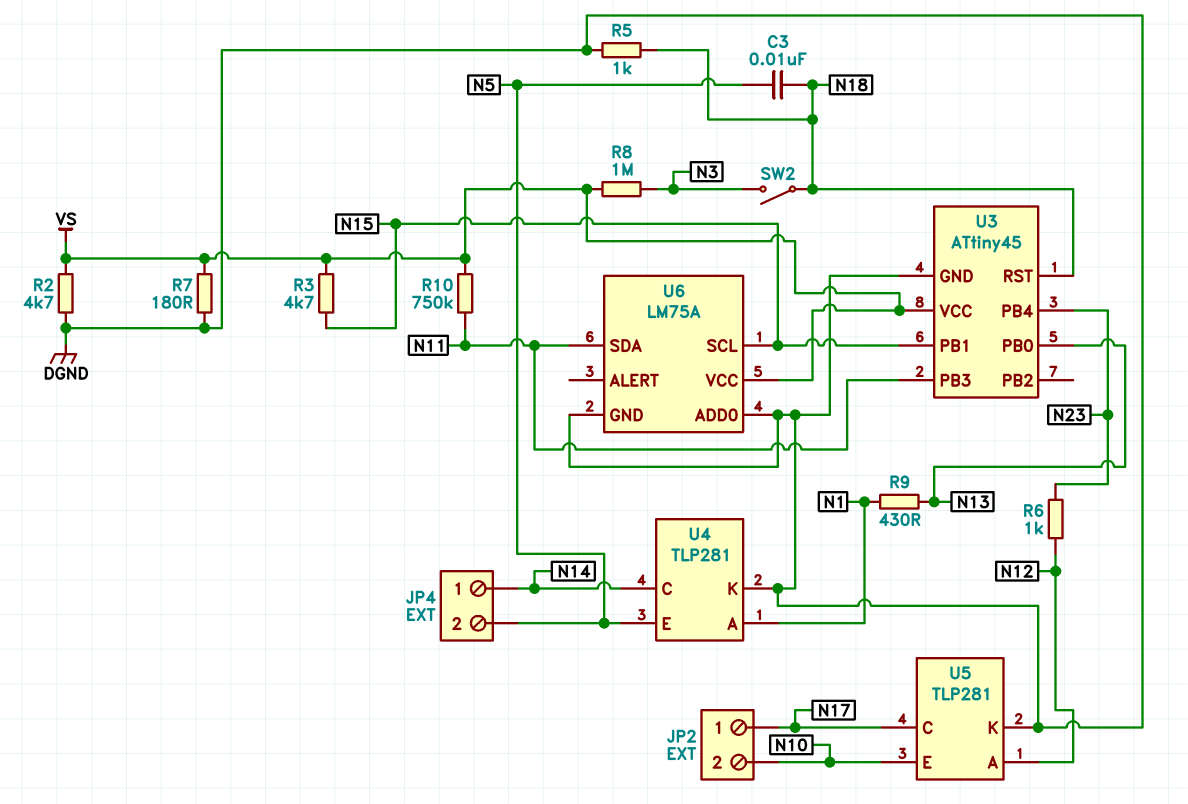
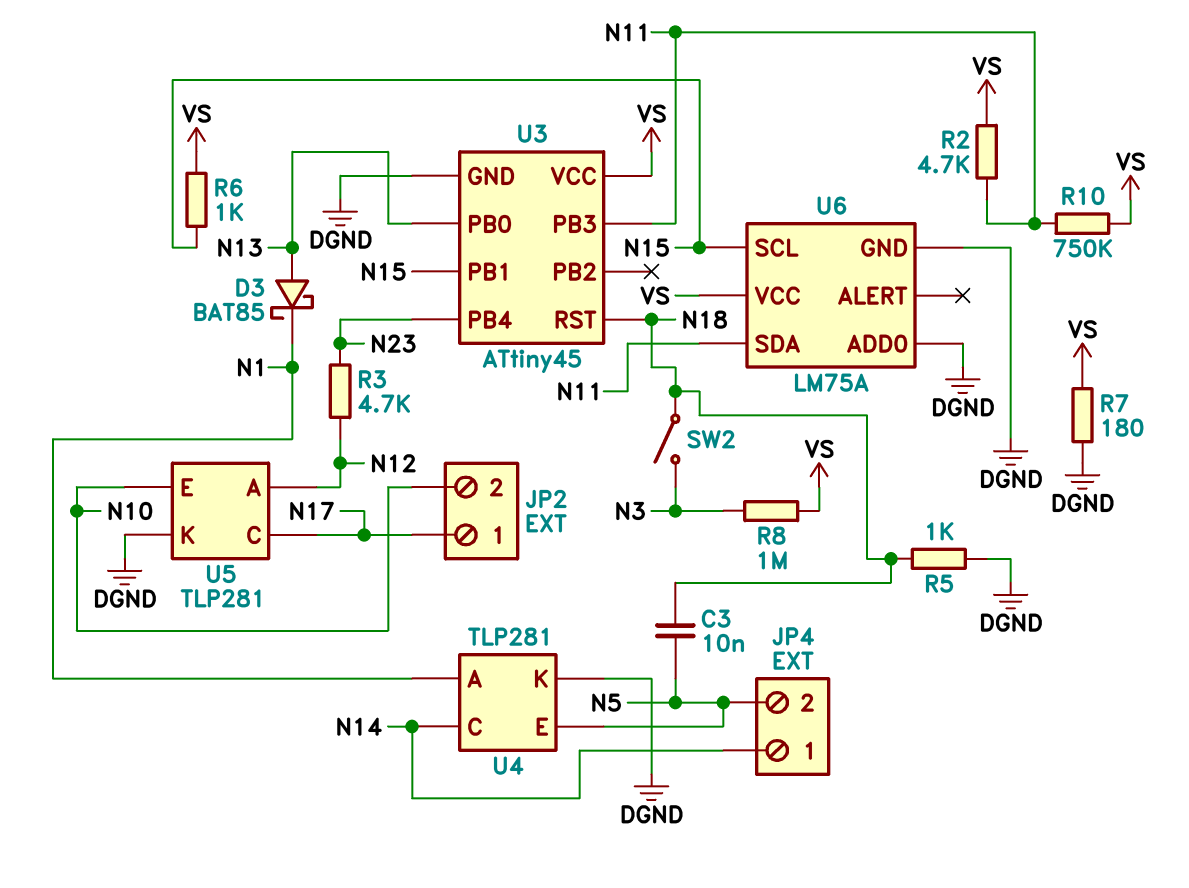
D3: none -> schottky BAT85 (A N13, K N1)
R2: 4.7k (DGND, VS) -> 4.7k (N11, VS)
R3: 4.7k (N15, VS) -> 4.7k (N12, N23)
R6: 1k (N12, N23) -> 1k (N15, VS)
R9: 430 (N1, N13) -> none

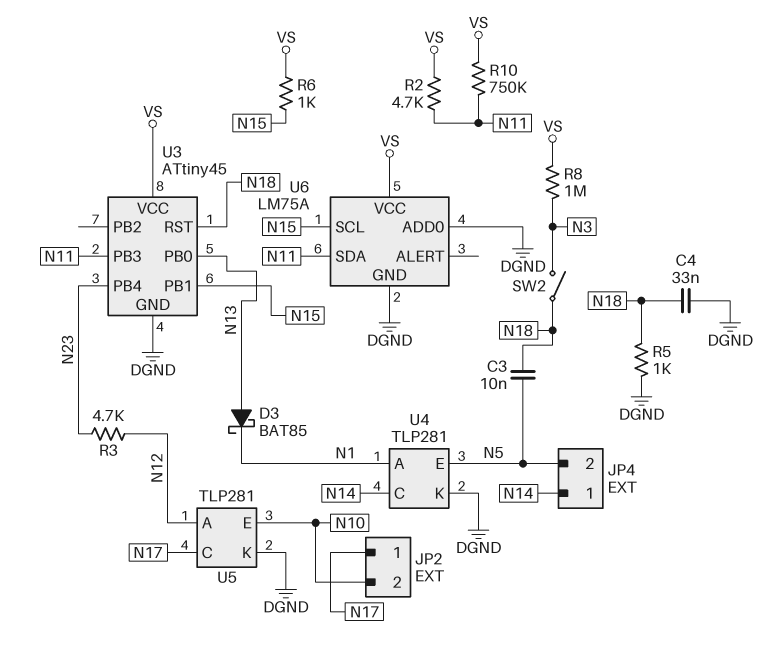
C4: none -> 33nF (DGND, N18)
R7: 180 (DGND, VS) -> none

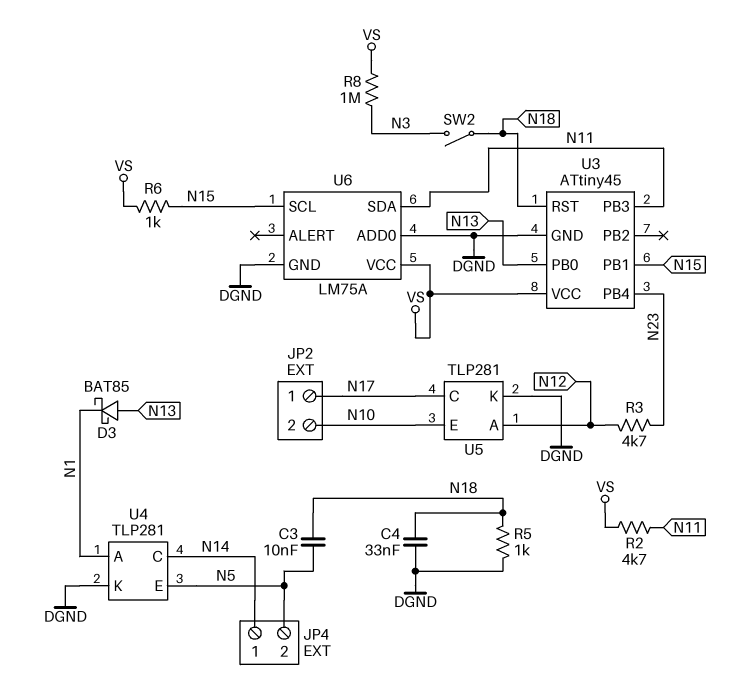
R10: 750k (N11, VS) -> none

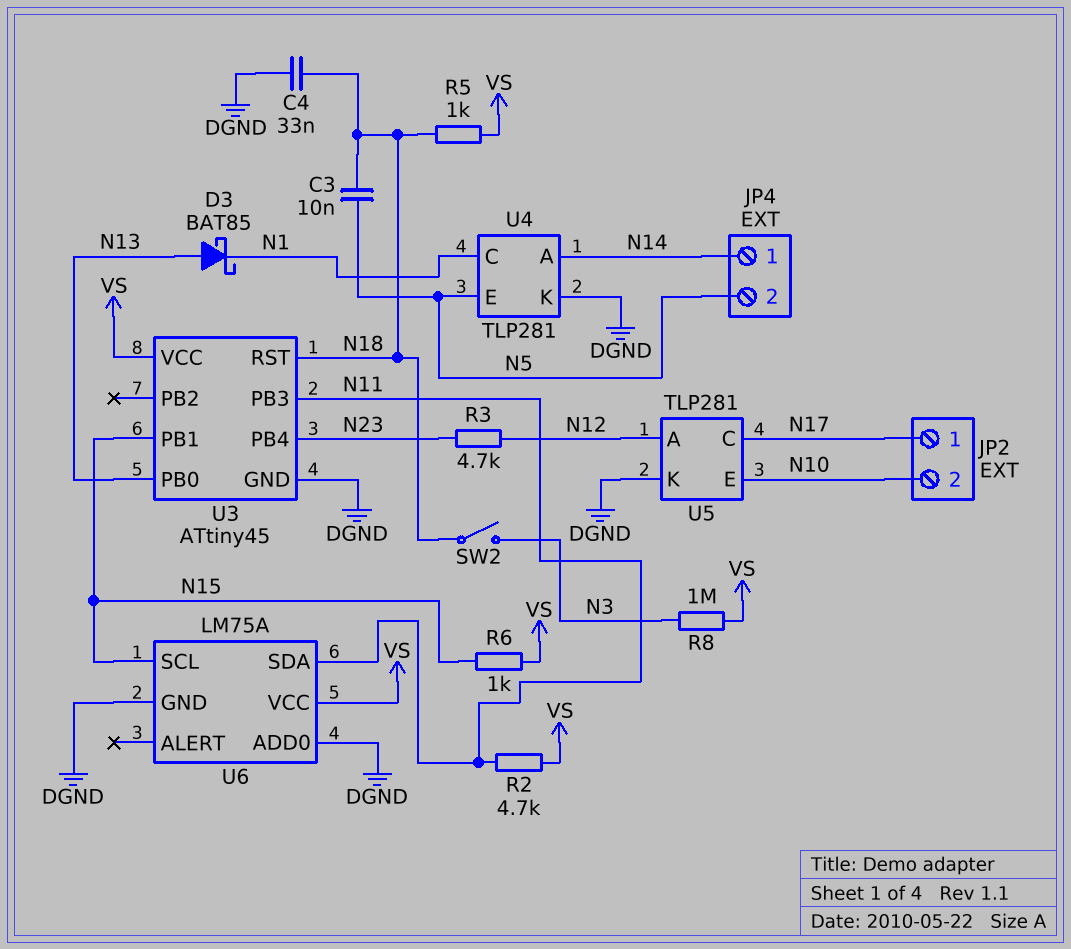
R5: 1k (DGND, N18) -> 1k (N18, VS)
U4 pin A: N1 -> N14
U4 pin C: N14 -> N1

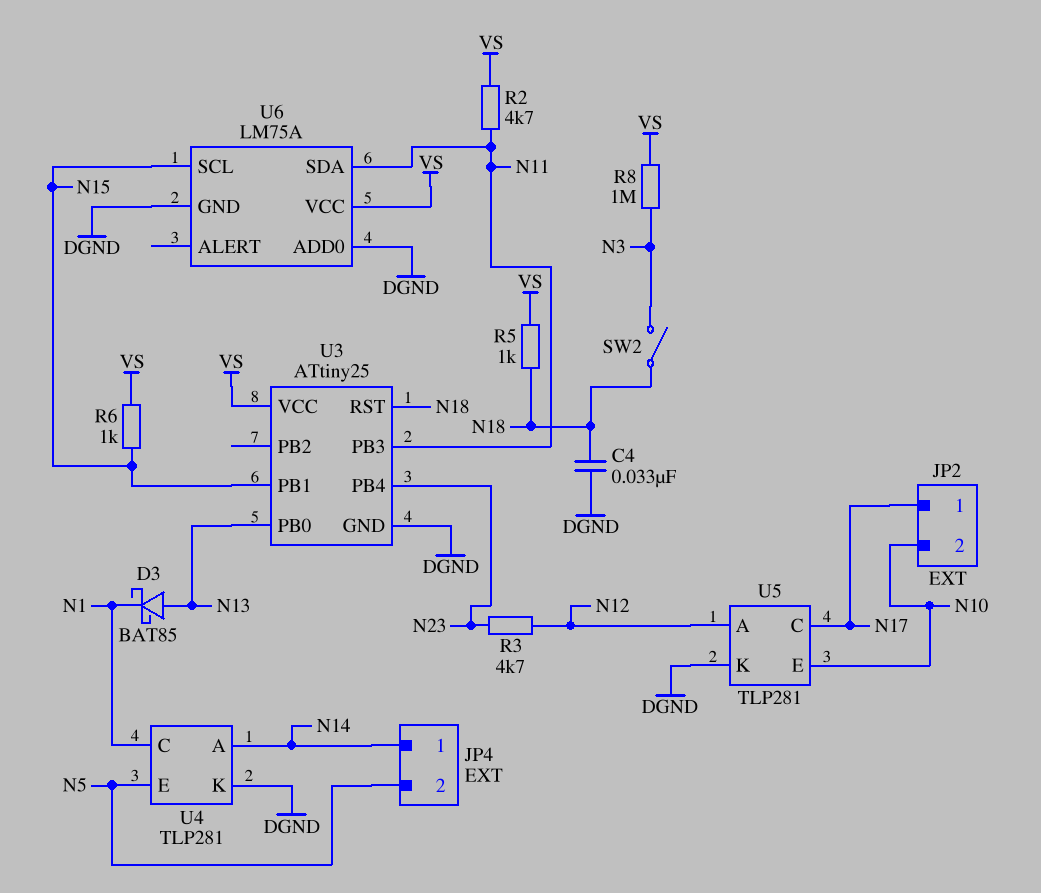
C3: 10nF (N5, N18) -> none
U3: ATtiny45 -> ATtiny25

